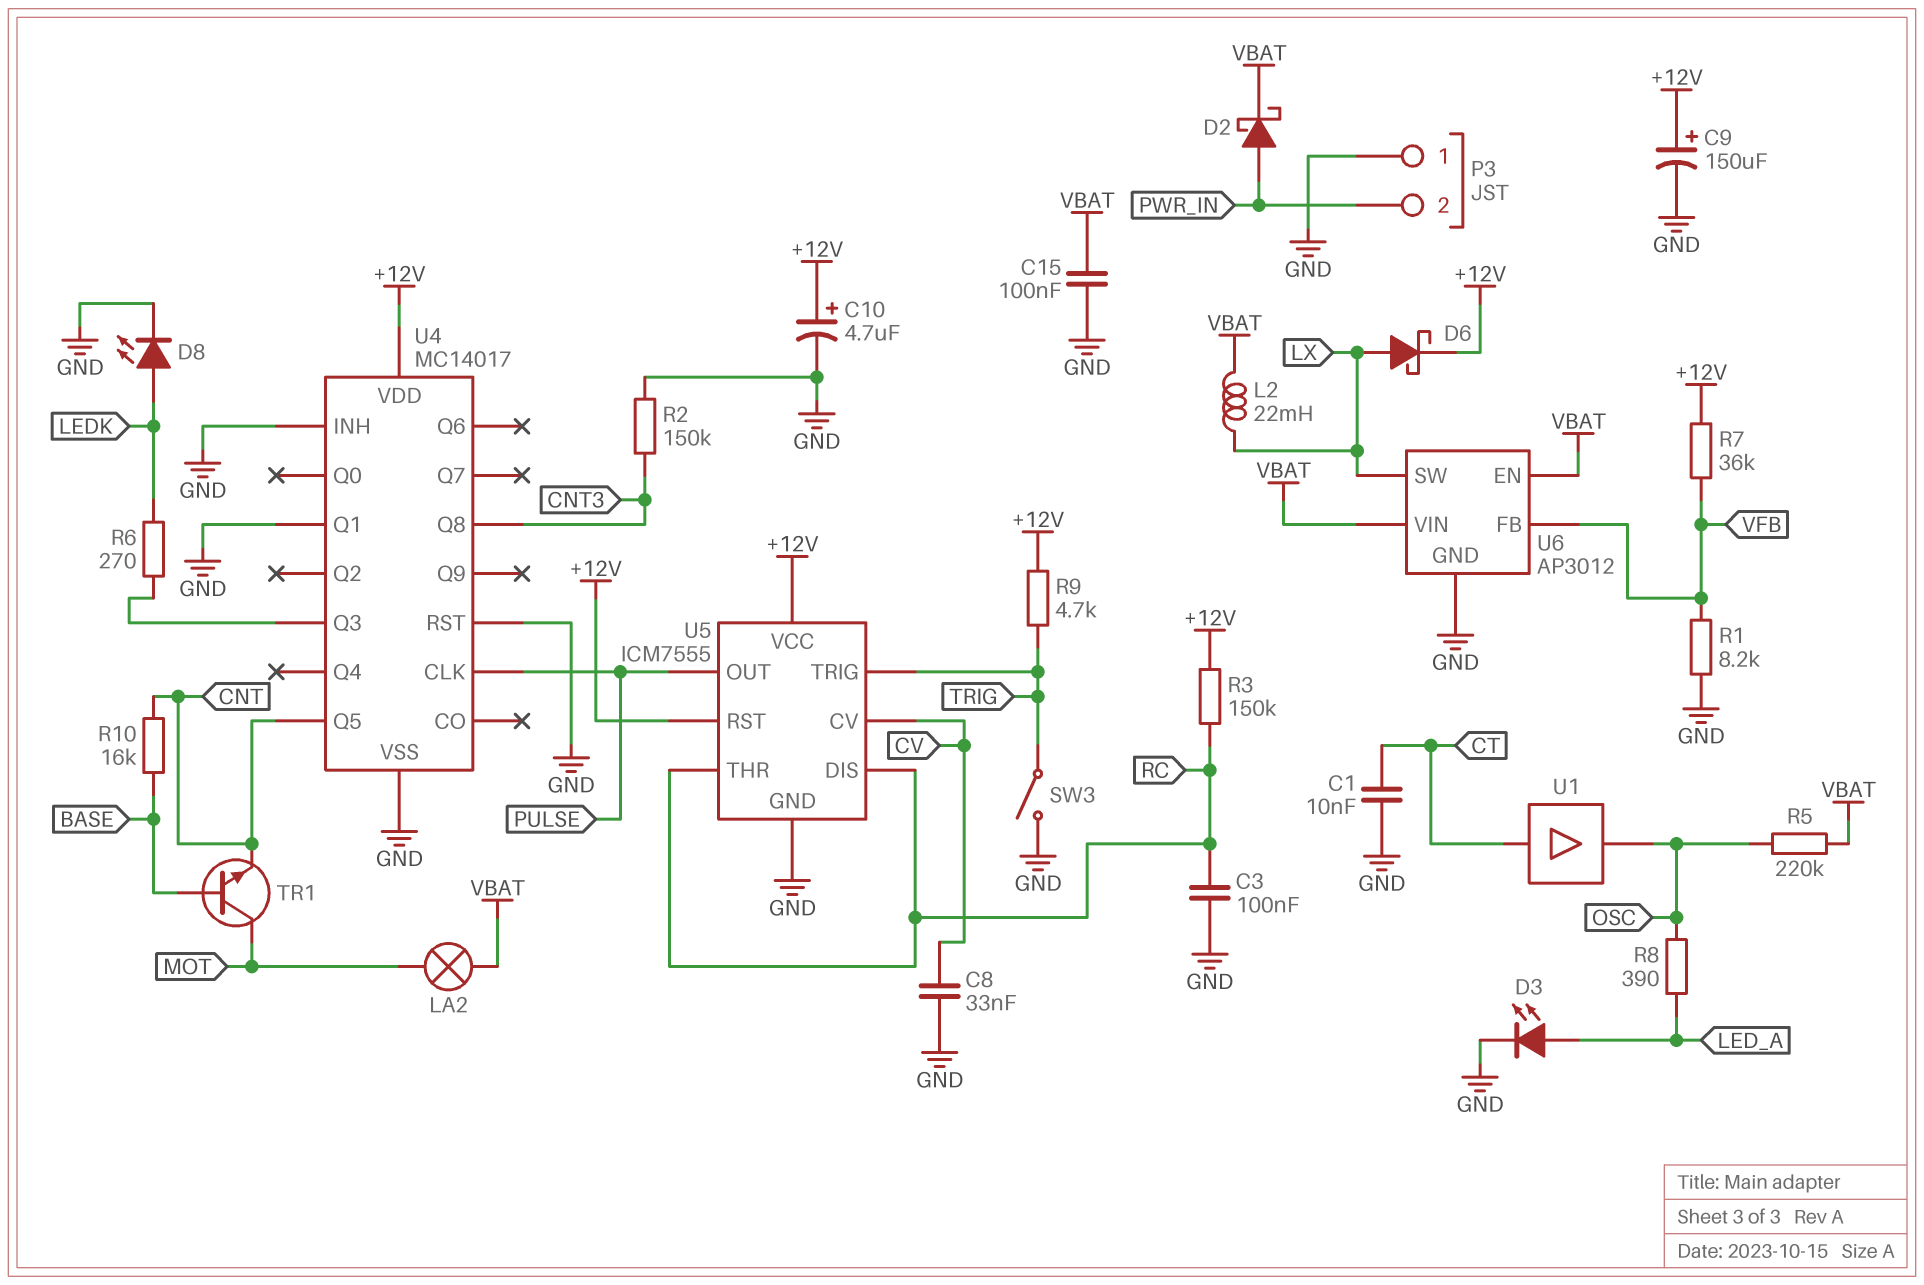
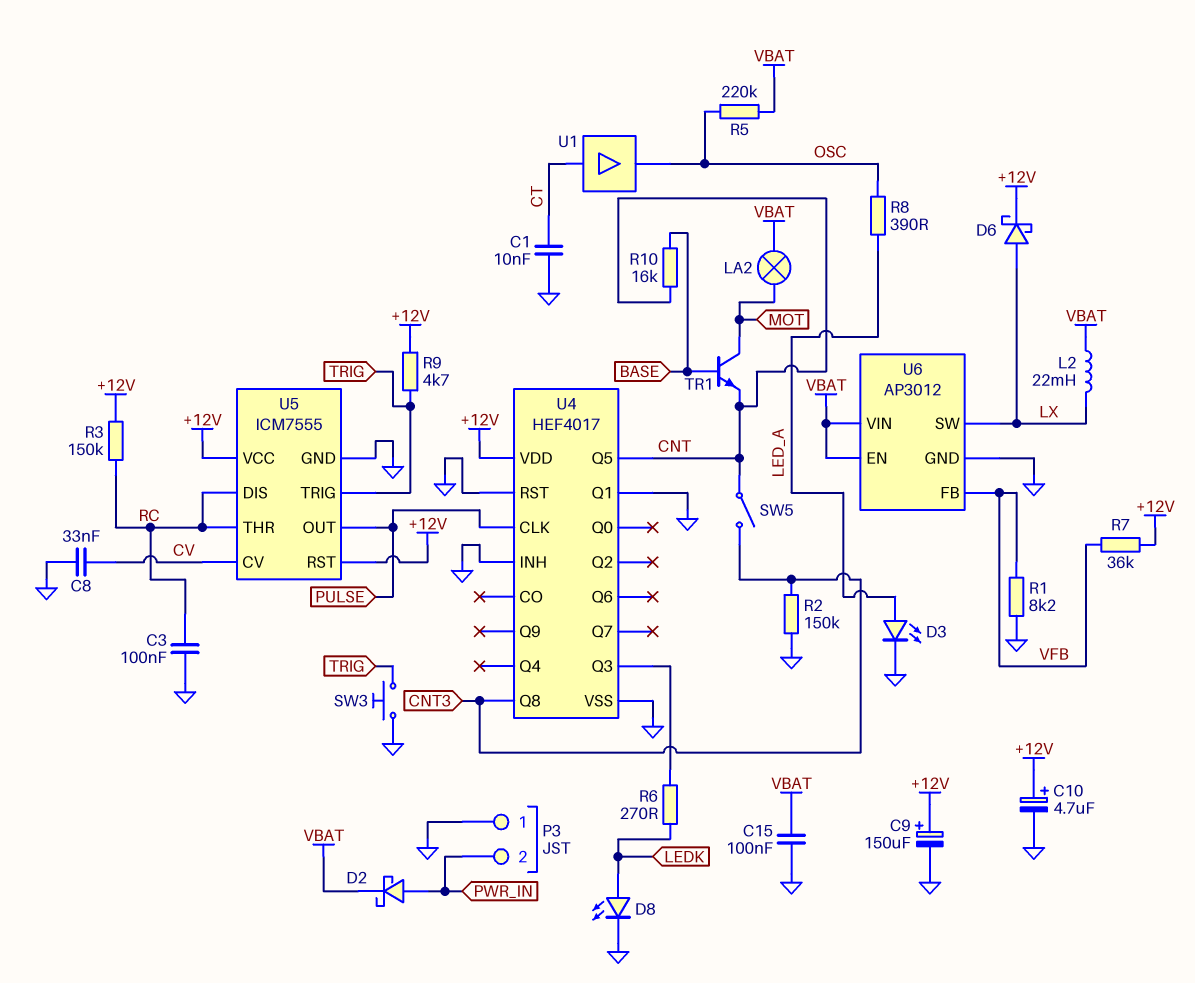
SW3: switch (GND, TRIG) -> button (GND, TRIG)
SW5: none -> switch (CNT, CNT3)
U4: MC14017 -> HEF4017

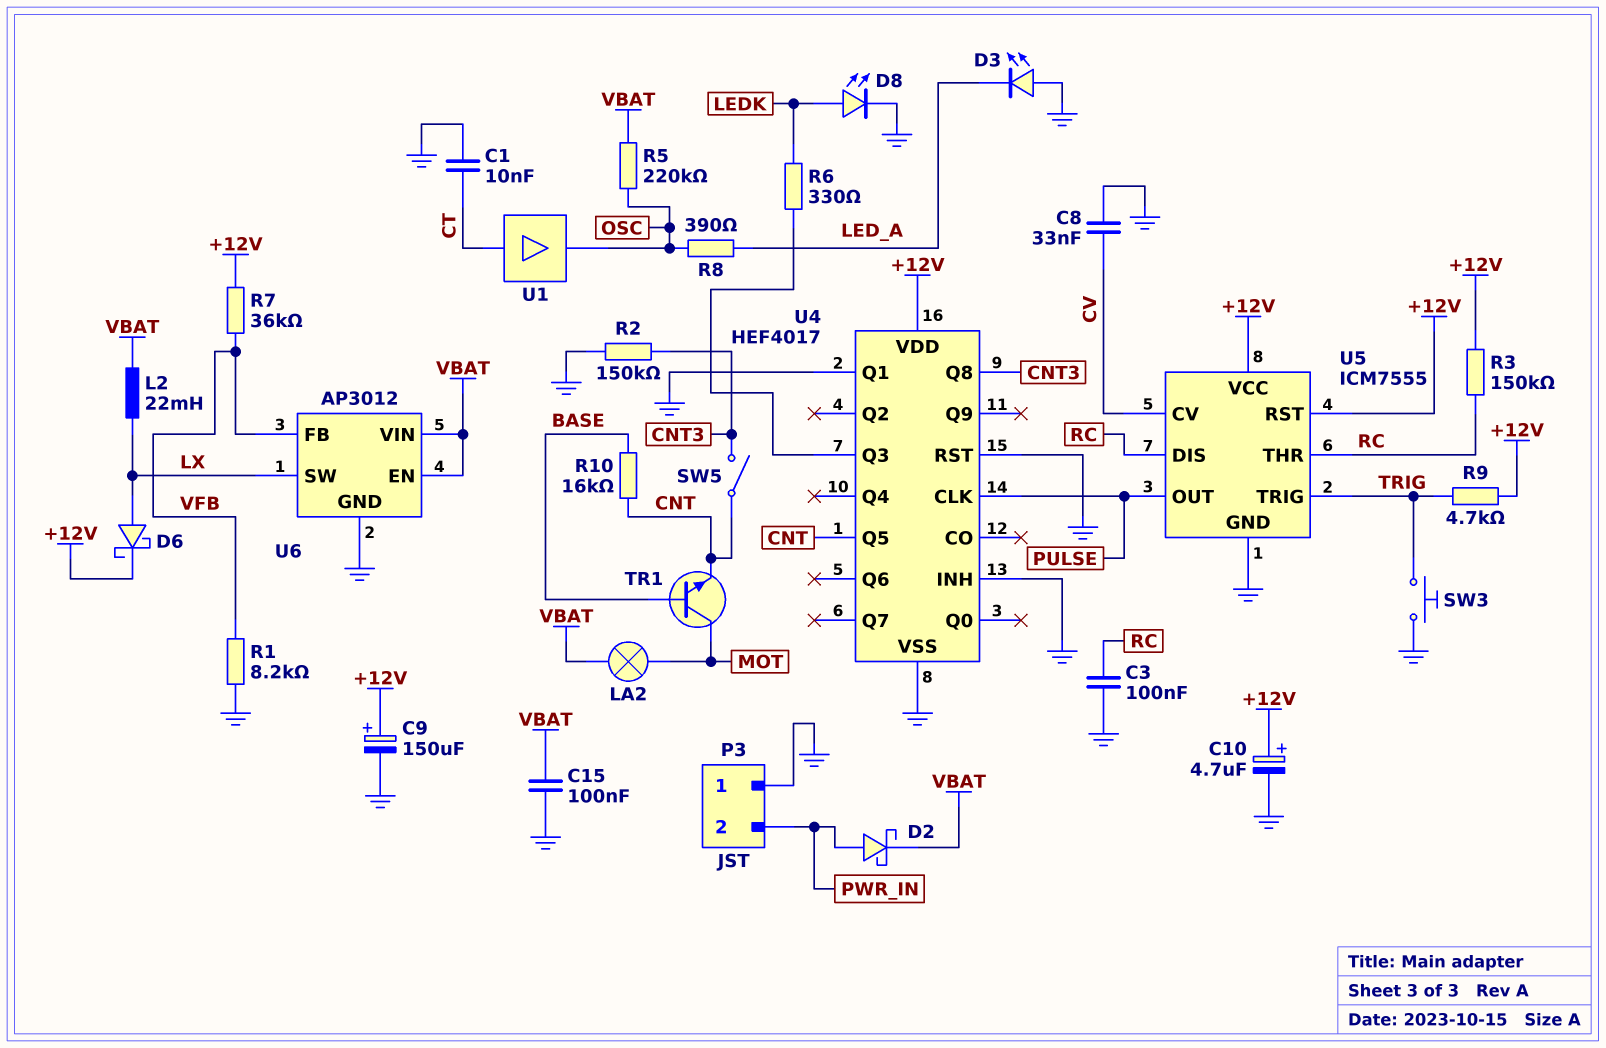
D3: LED (A LED_A, K GND) -> LED (A GND, K LED_A)
R6: 270 (LEDK, U4/Q3) -> 330 (LEDK, U4/Q3)

